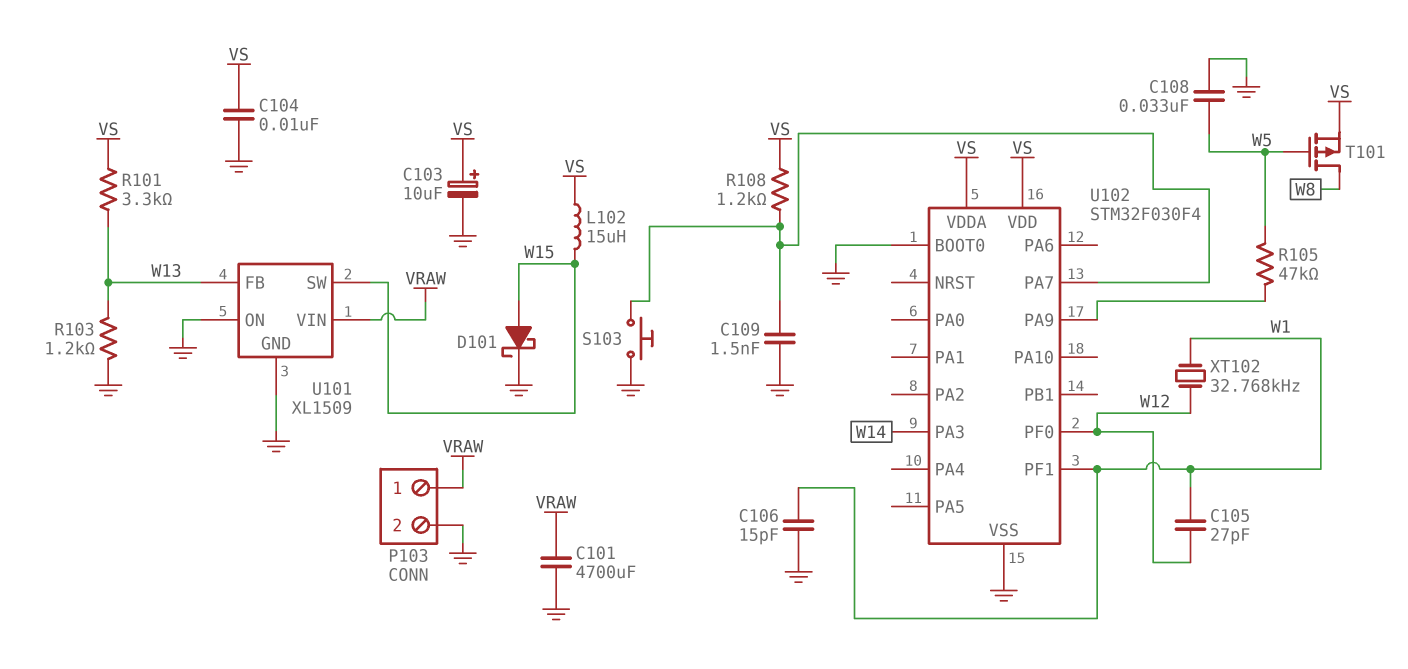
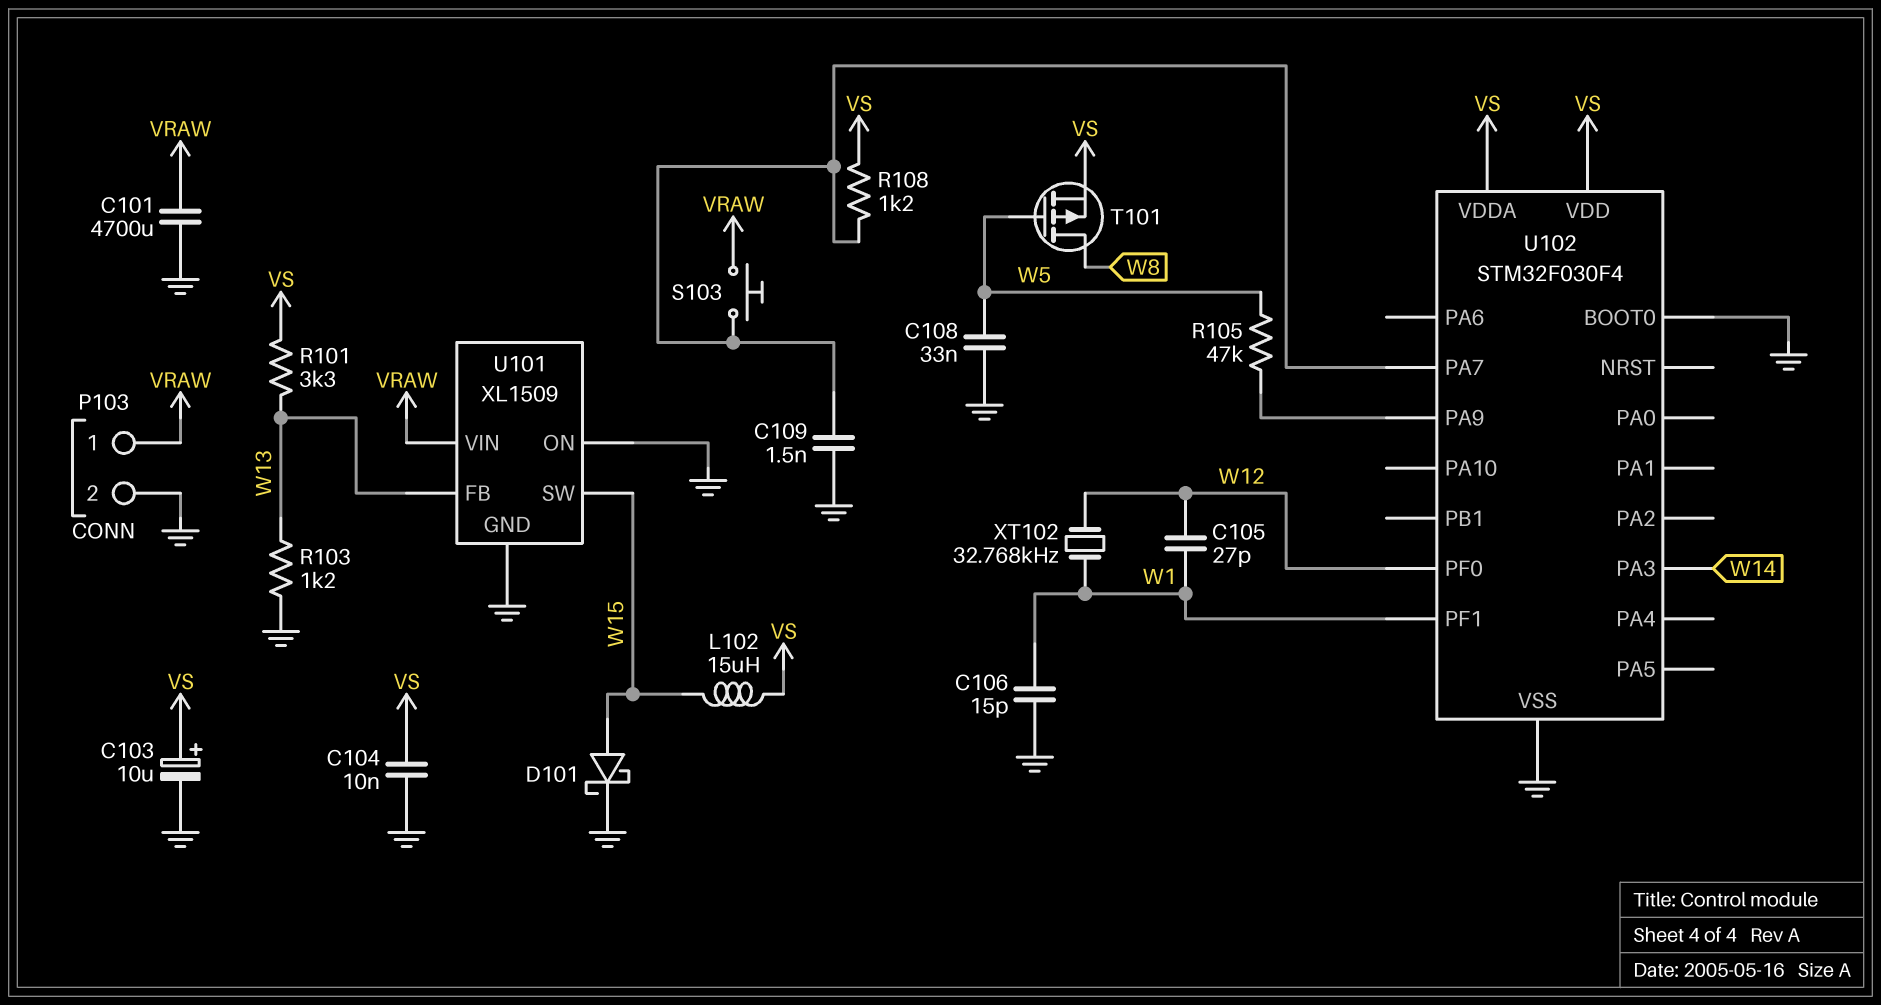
S103: button (GND, U102/PA7) -> button (U102/PA7, VRAW)

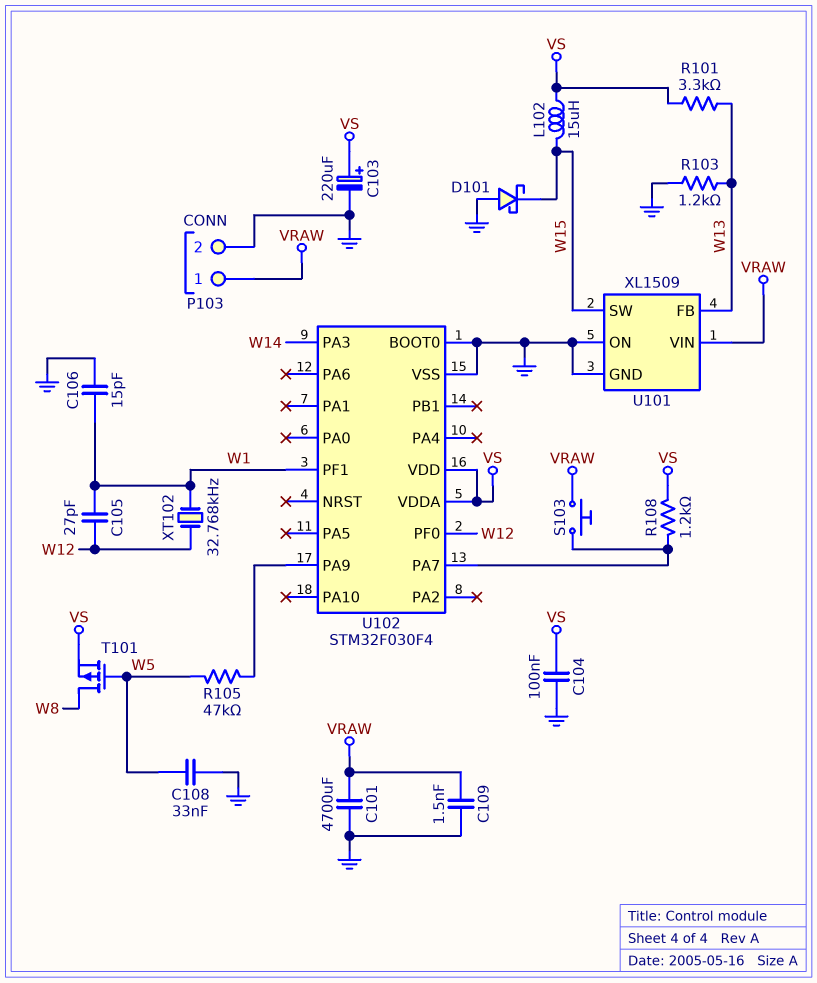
C103: 10uF (plus VS, minus GND) -> 220uF (plus VS, minus GND)
C104: 10nF (GND, VS) -> 100nF (GND, VS)
C109: 1.5nF (GND, U102/PA7) -> 1.5nF (GND, VRAW)
D101: schottky (A W15, K GND) -> schottky (A GND, K W15)

